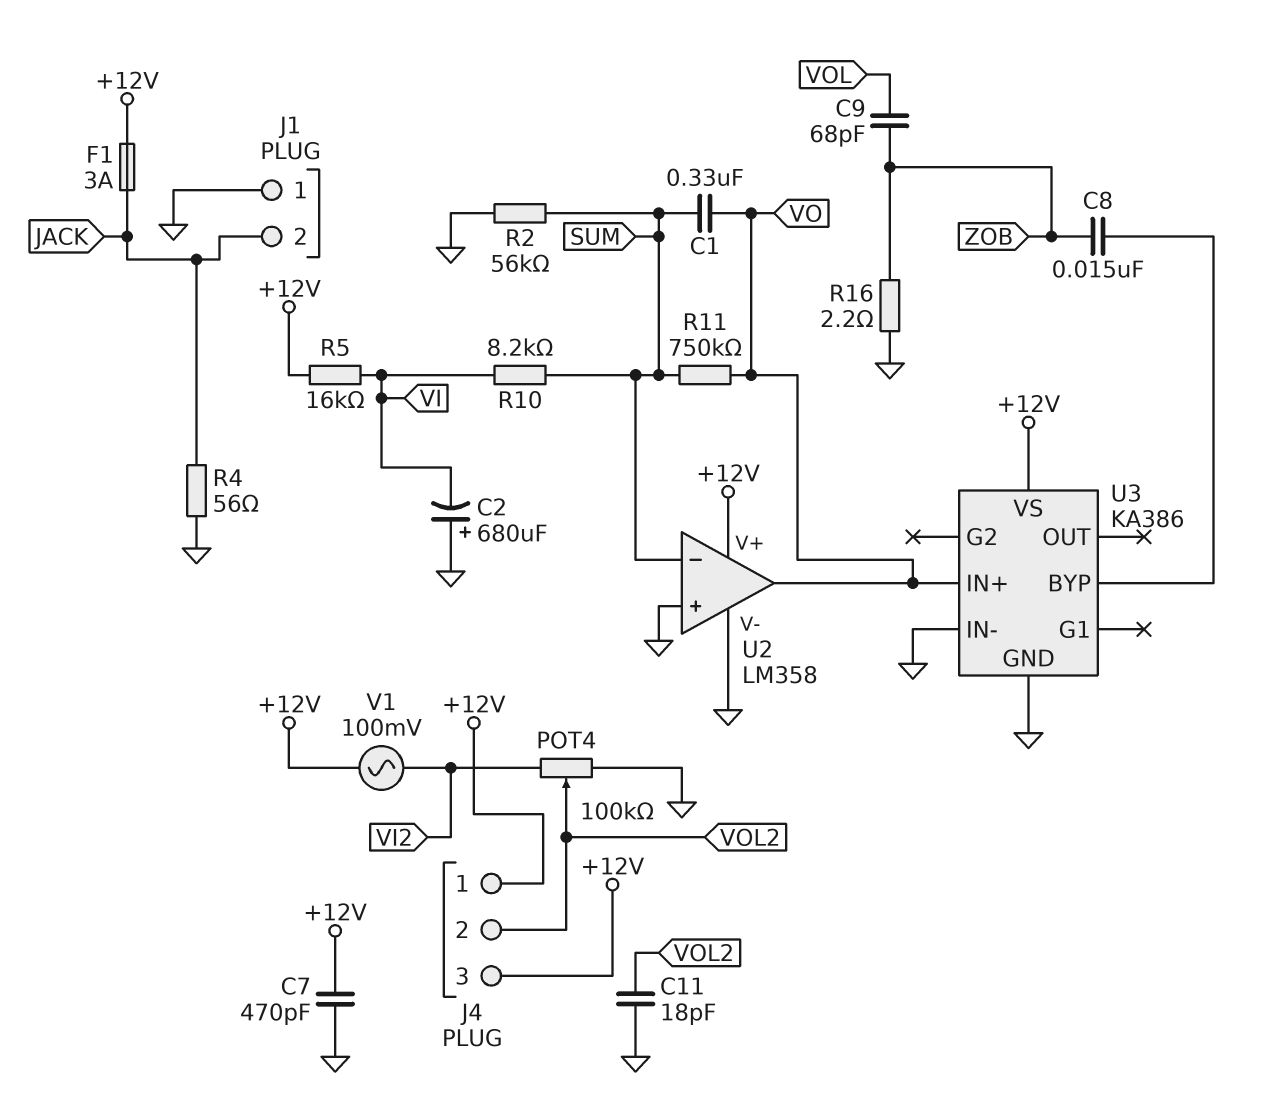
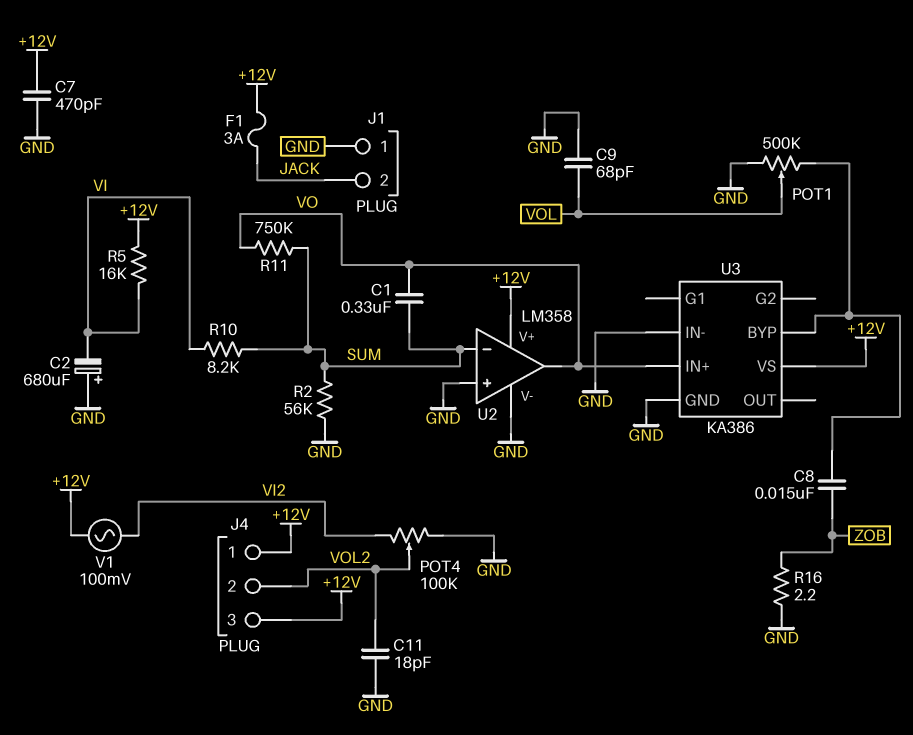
C9: 68pF (VOL, ZOB) -> 68pF (GND, VOL)
POT1: none -> 500k (GND, U3/BYP, wiper VOL)
R4: 56 (GND, JACK) -> none

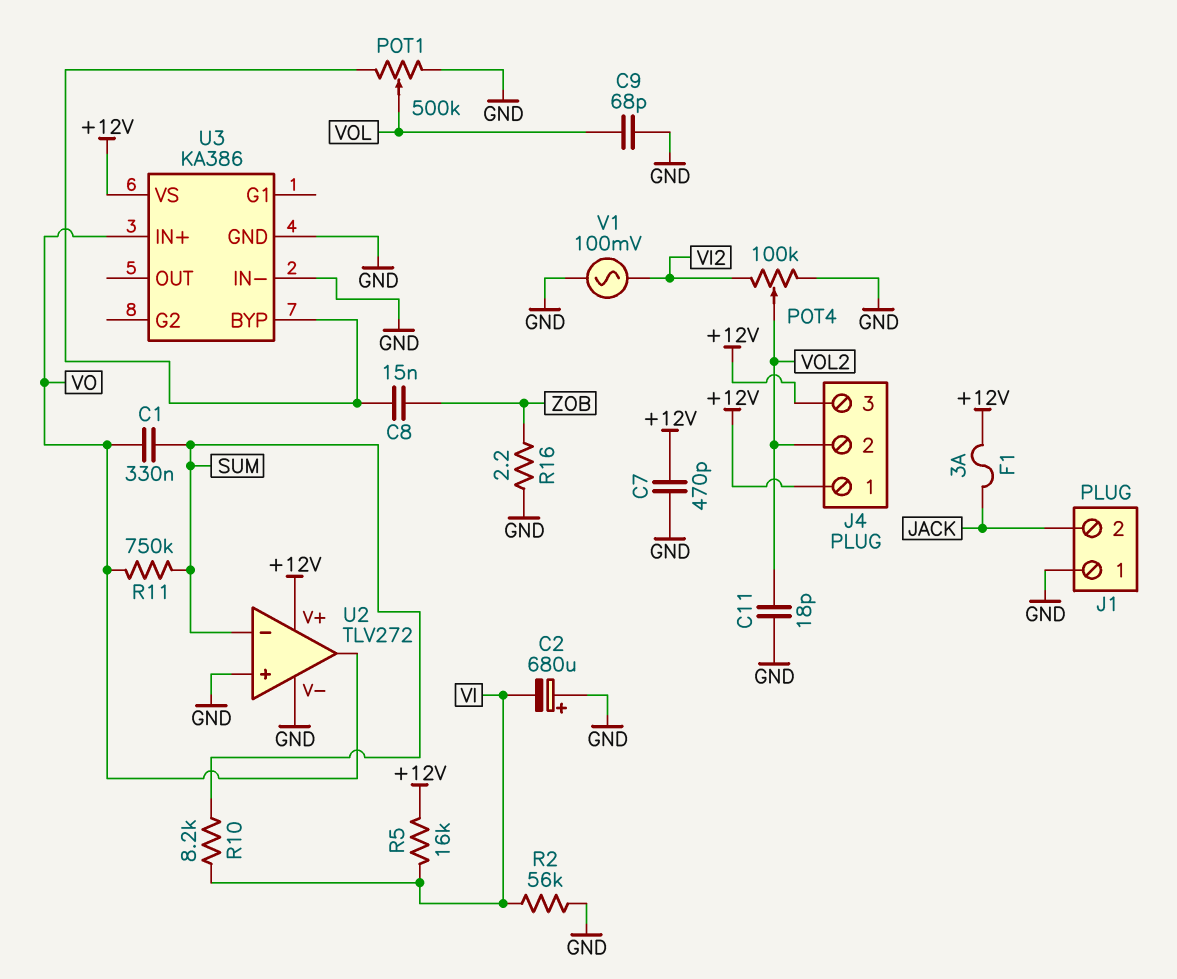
R2: 56k (GND, SUM) -> 56k (GND, VI)
U2: LM358 -> TLV272
V1: AC 100mV (+12V, VI2) -> AC 100mV (GND, VI2)

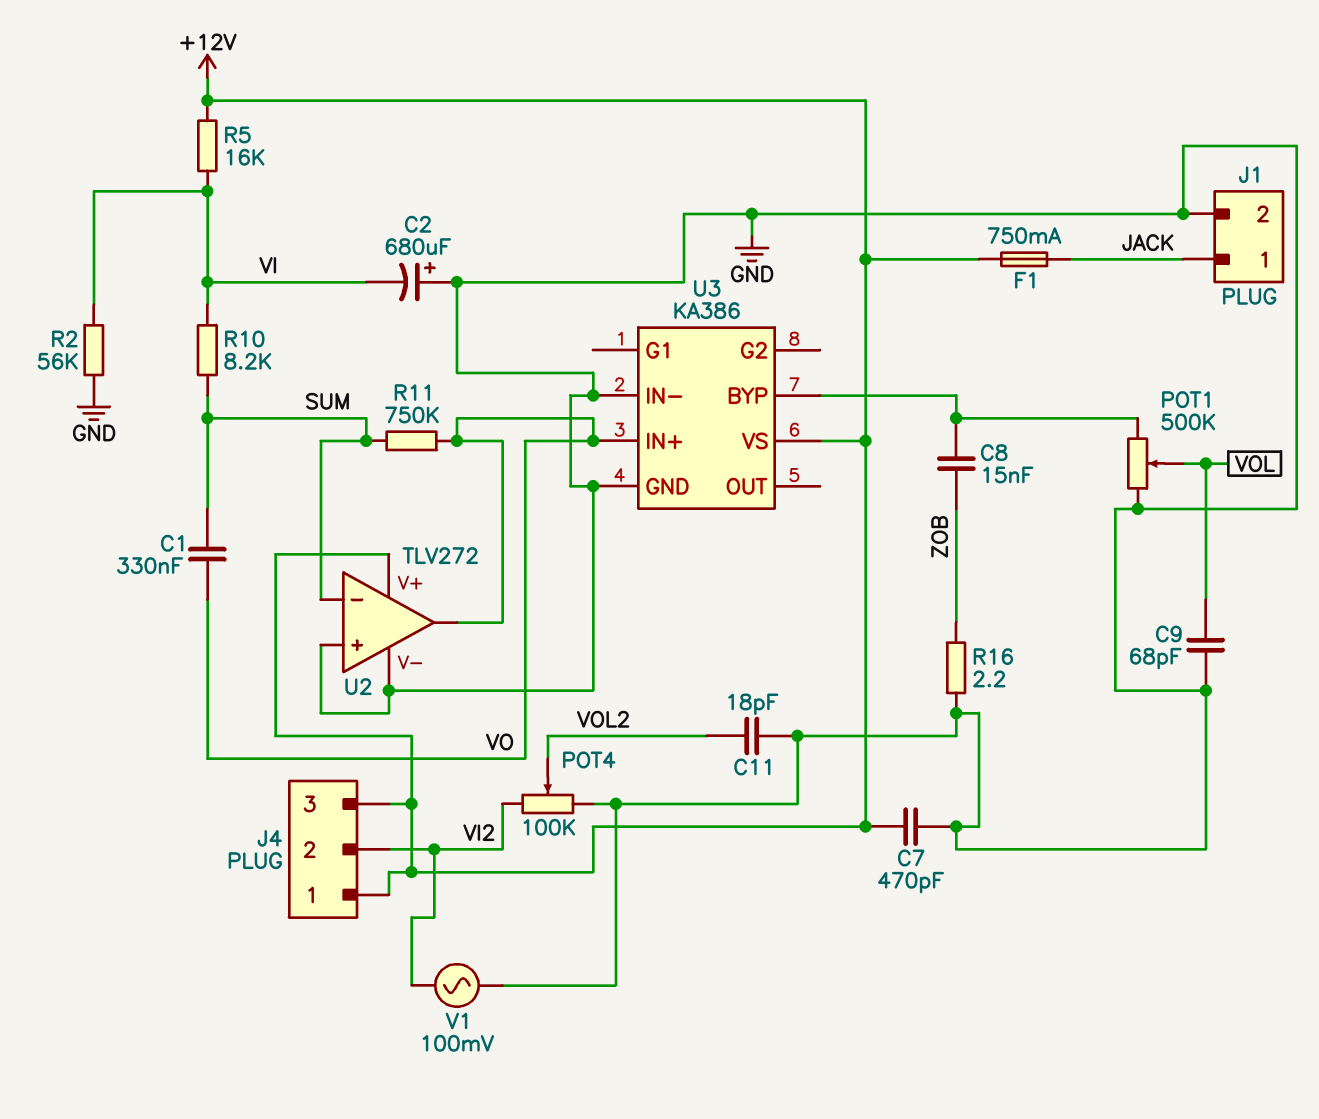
F1: 3A (+12V, JACK) -> 750mA (+12V, JACK)
J1 pin 1: GND -> JACK
J1 pin 2: JACK -> GND
J4 pin 2: VOL2 -> VI2

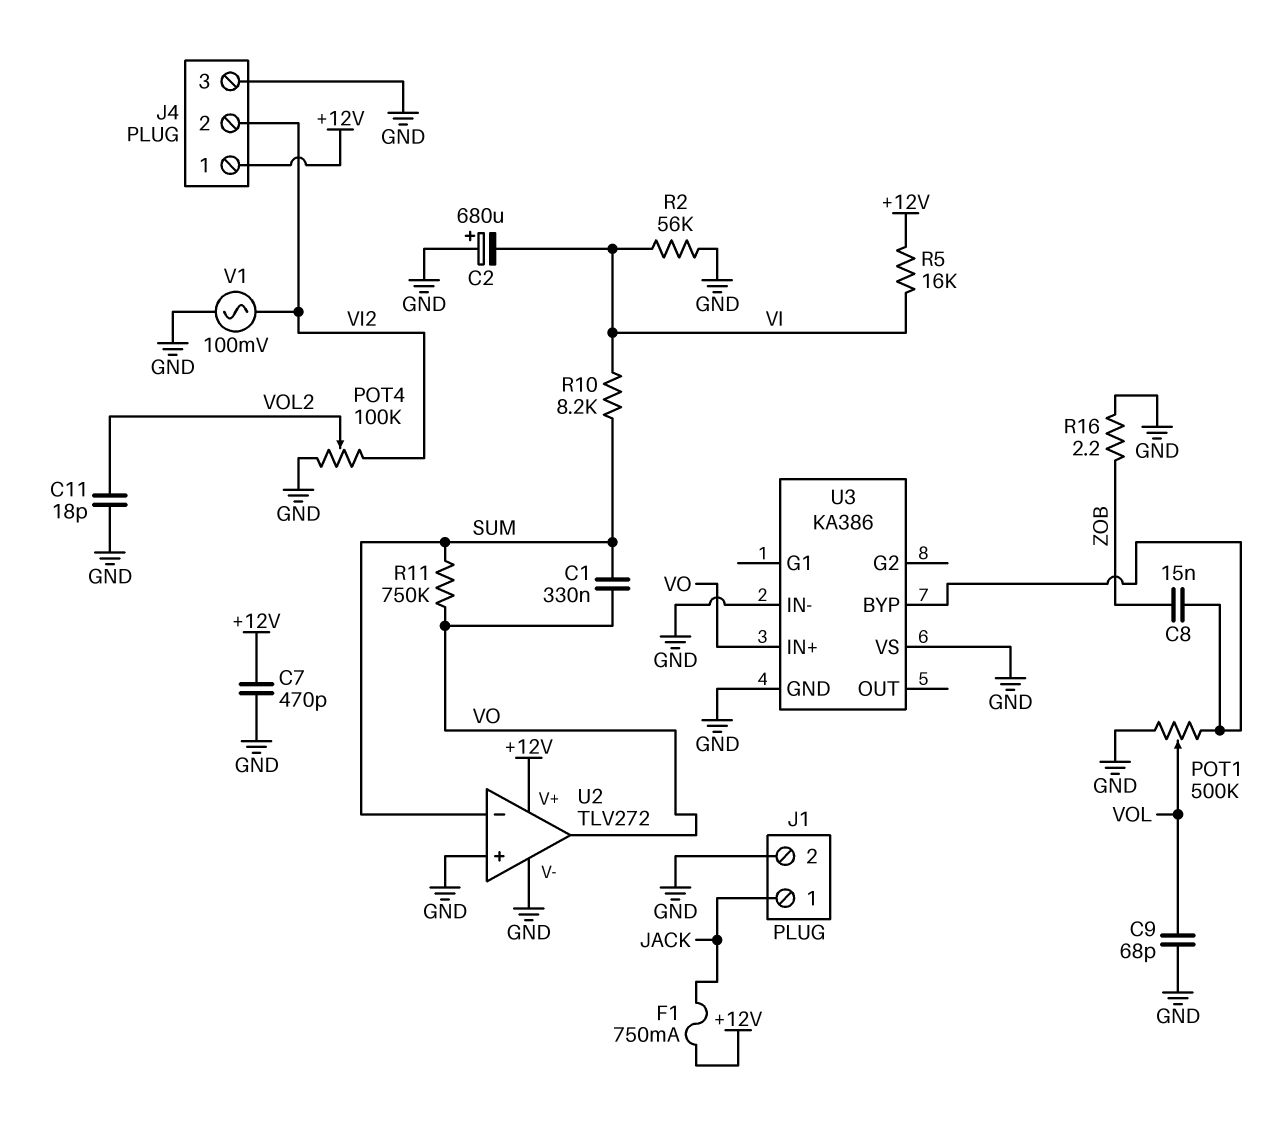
J4 pin 3: +12V -> GND
U3 pin VS: +12V -> GND

